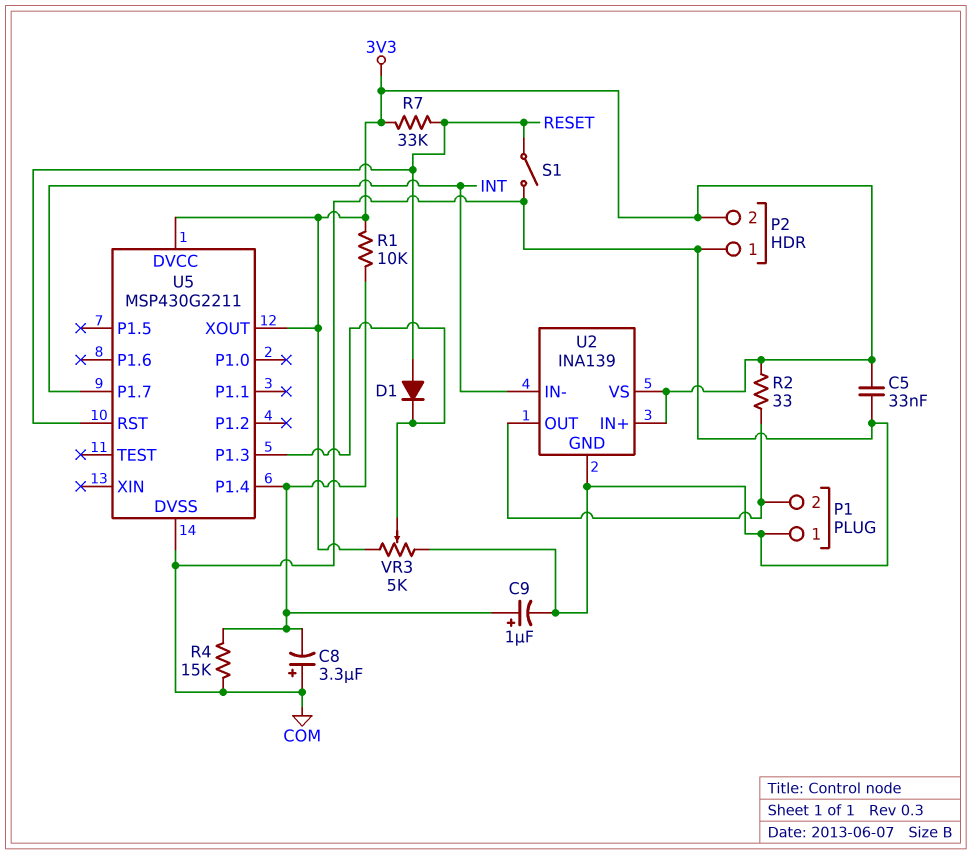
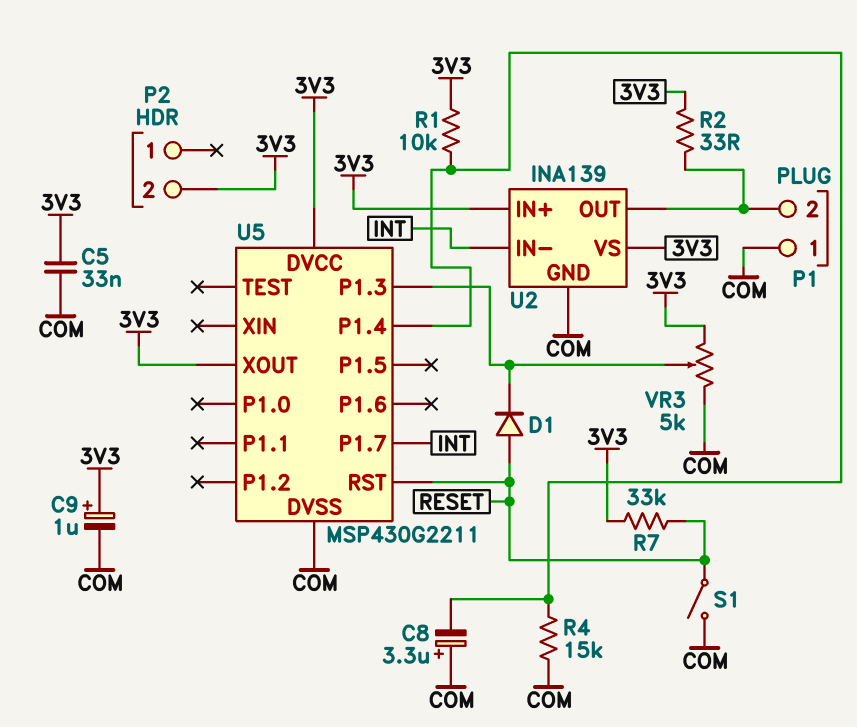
C9: 1uF (plus U5/P1.4, minus COM) -> 1uF (plus 3V3, minus COM)
P2 pin 1: COM -> none

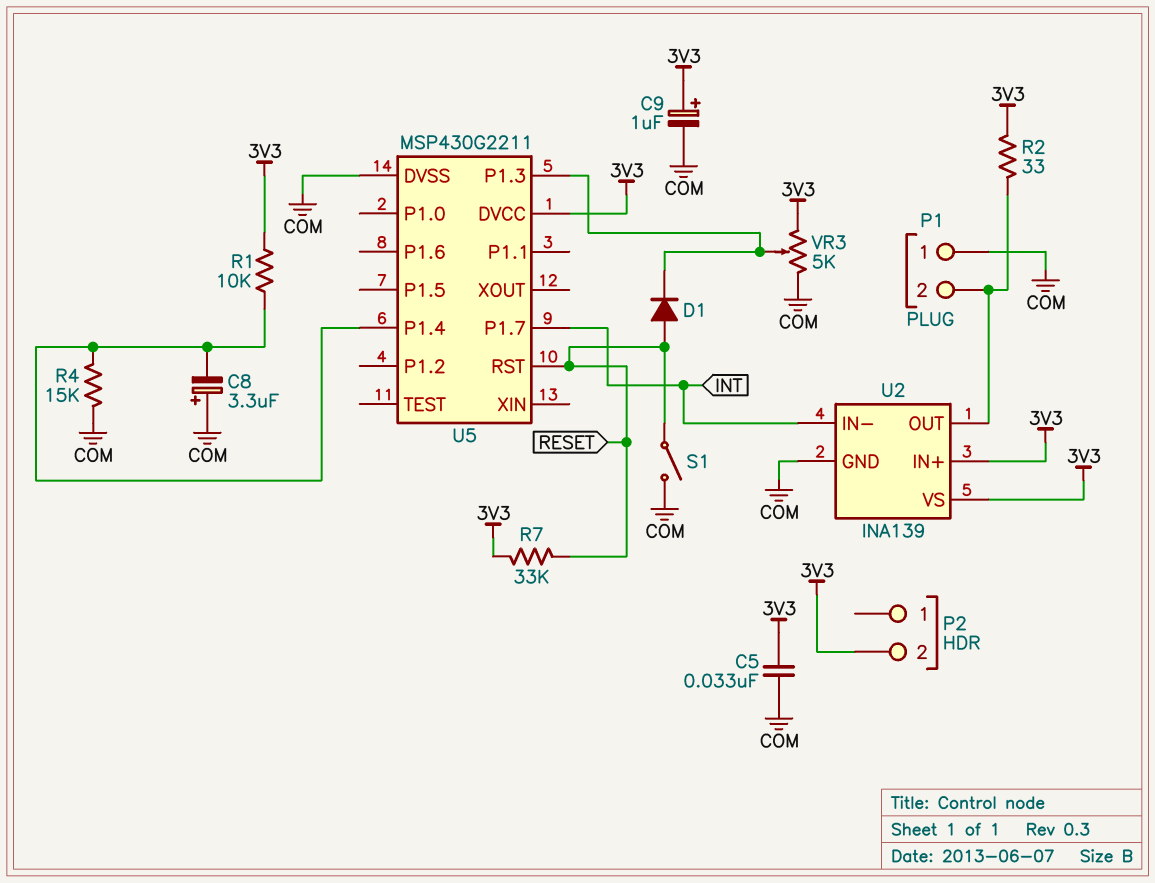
U5 pin XOUT: 3V3 -> none

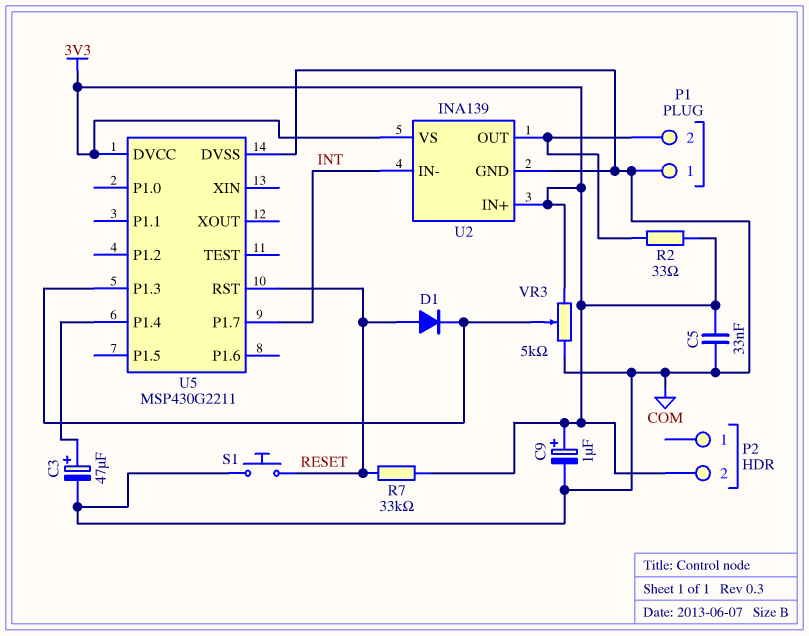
C3: none -> 47uF (plus U5/P1.4, minus COM)
C8: 3.3uF (plus COM, minus U5/P1.4) -> none
R1: 10k (3V3, U5/P1.4) -> none
R4: 15k (COM, U5/P1.4) -> none
S1: switch (COM, RESET) -> button (COM, RESET)

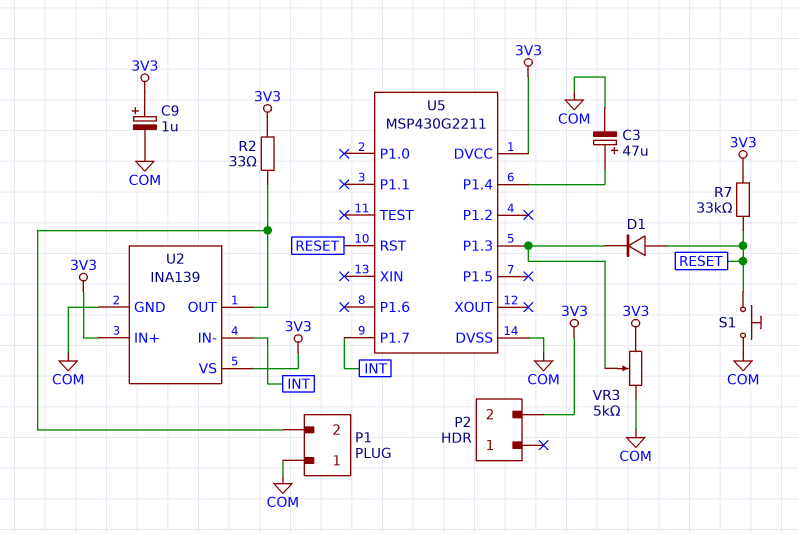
C5: 33nF (3V3, COM) -> none

